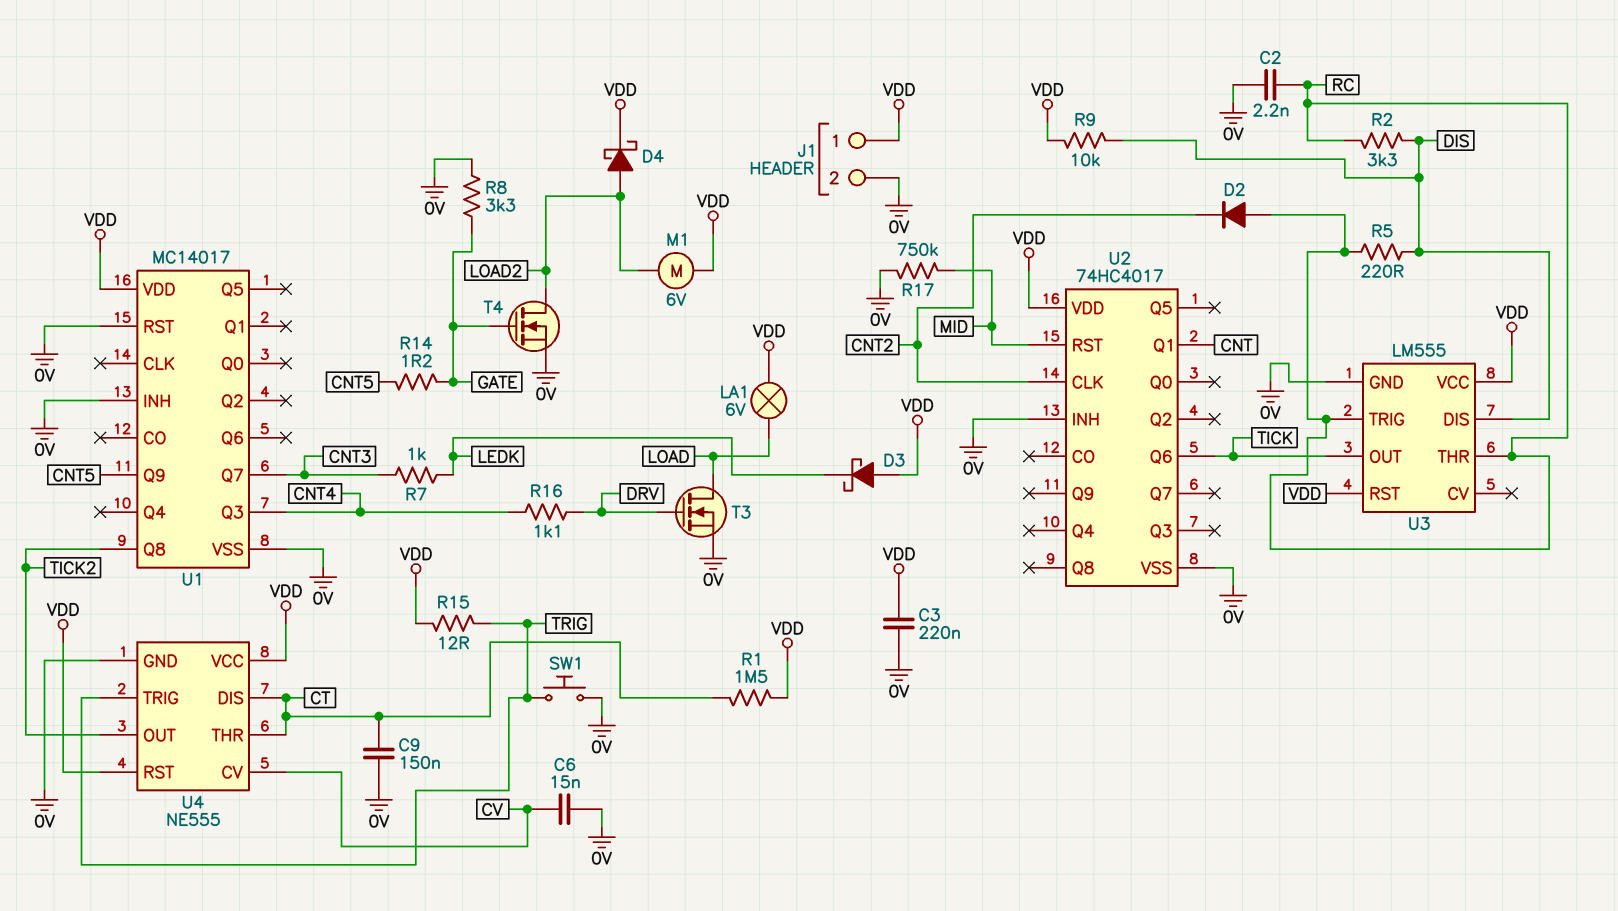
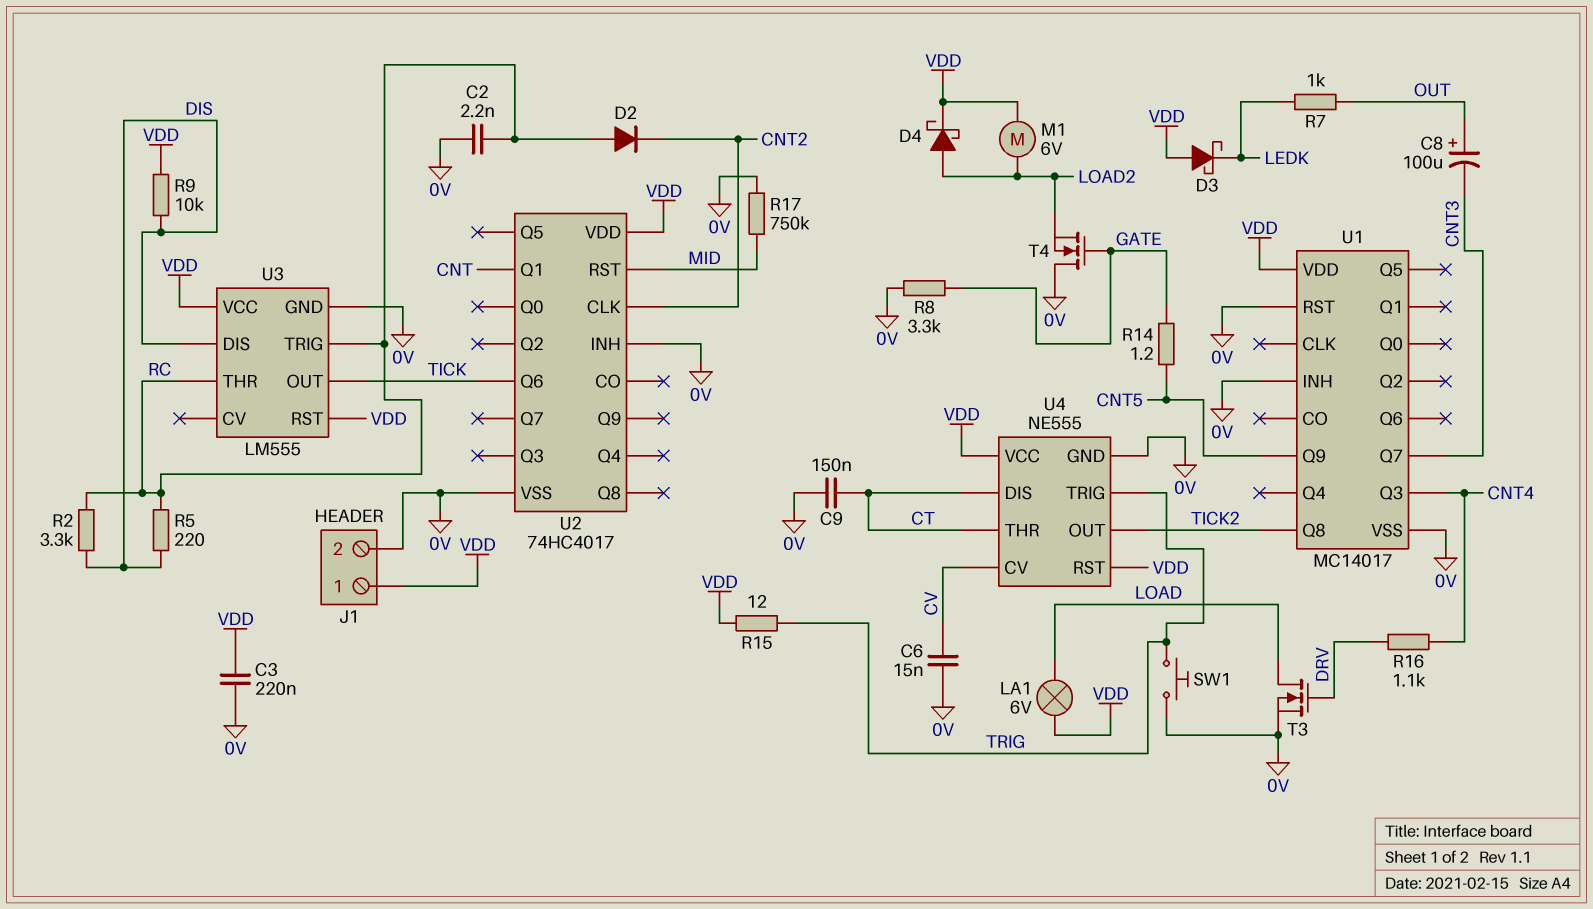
C8: none -> 100uF (plus OUT, minus CNT3)
R1: 1.5M (CT, VDD) -> none
R7: 1k (CNT3, LEDK) -> 1k (LEDK, OUT)
T4: NMOS (G GATE, D LOAD2, S 0V) -> NMOS (G GATE, D 0V, S LOAD2)

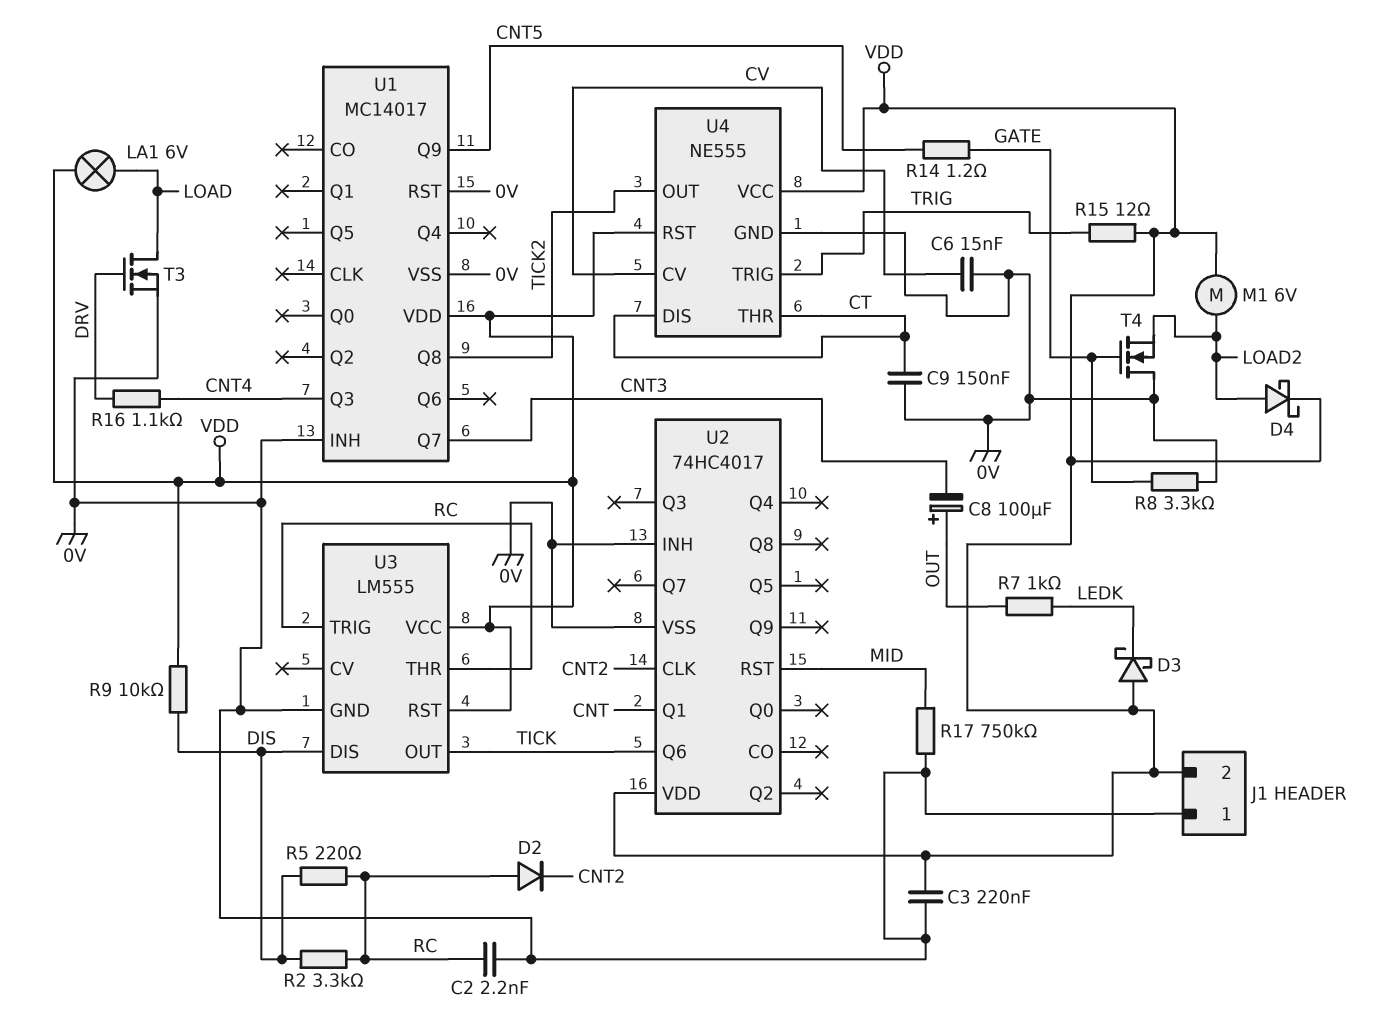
J1 pin 1: VDD -> 0V
J1 pin 2: 0V -> VDD
SW1: button (0V, TRIG) -> none

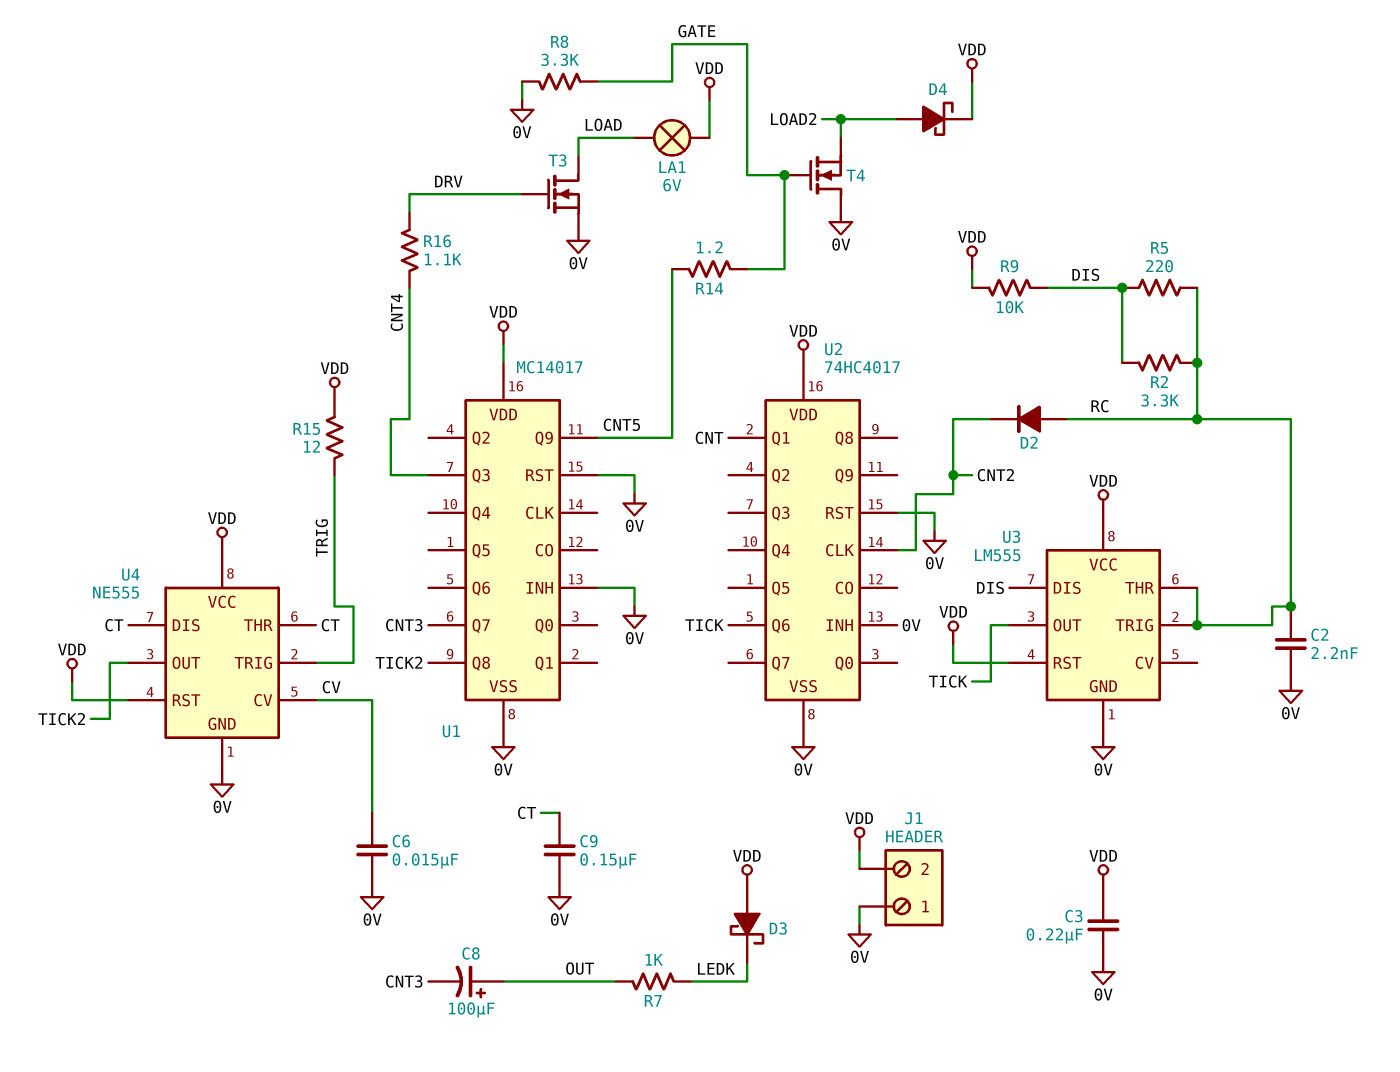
M1: motor 6V (LOAD2, VDD) -> none
R17: 750k (0V, MID) -> none
U2 pin RST: MID -> 0V

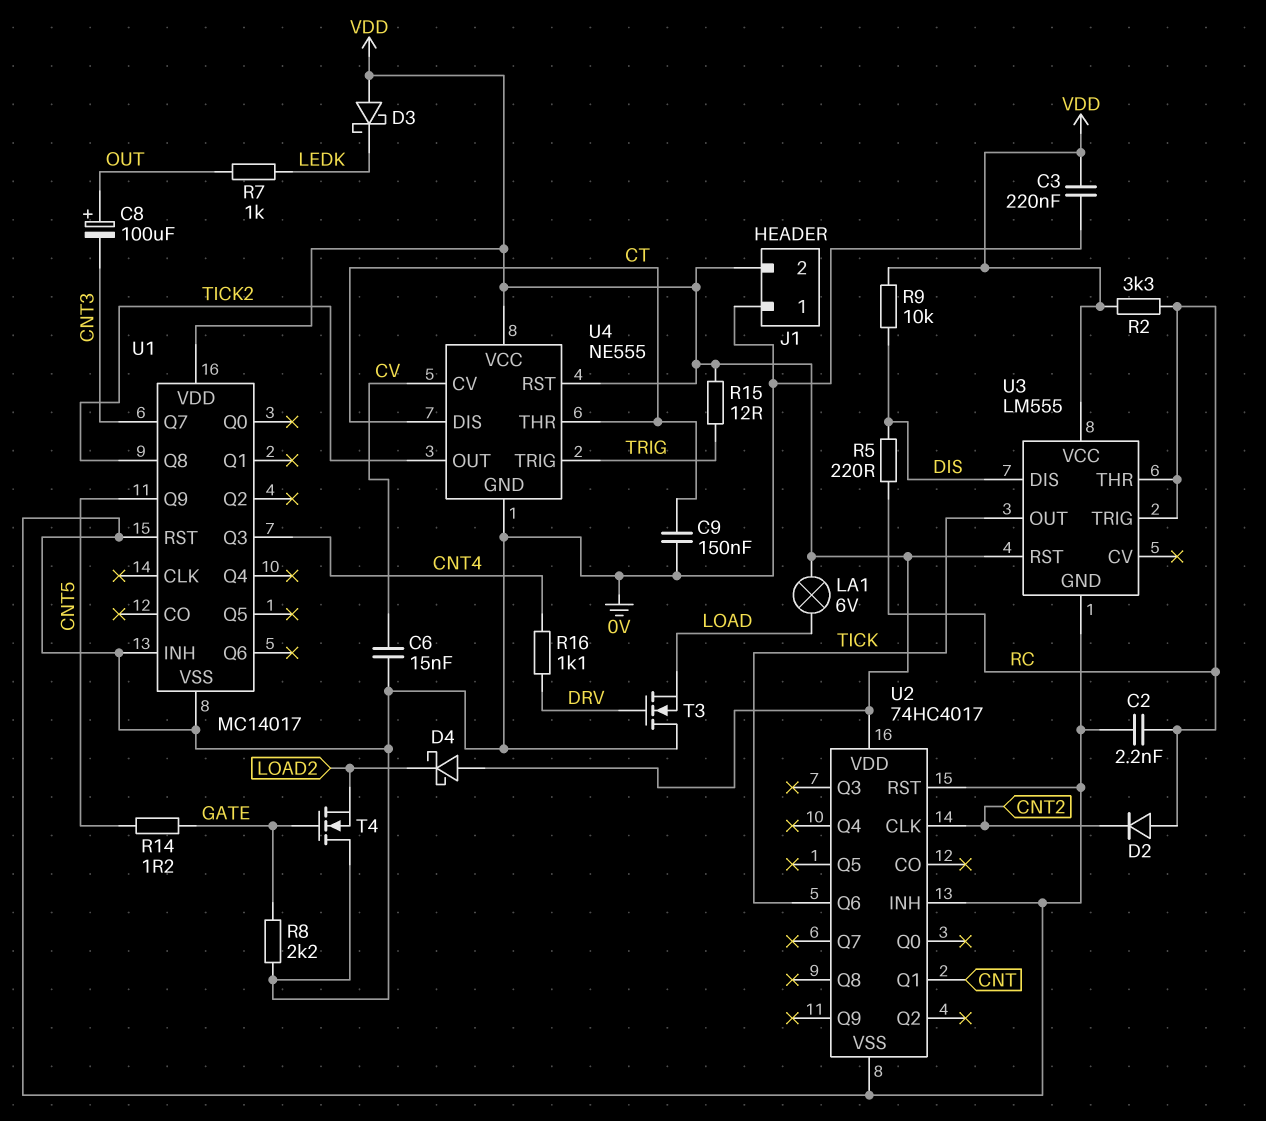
D4: schottky (A LOAD2, K VDD) -> schottky (A VDD, K LOAD2)
R2: 3.3k (DIS, RC) -> 3.3k (RC, VDD)
R8: 3.3k (0V, GATE) -> 2.2k (0V, GATE)
T3: NMOS (G DRV, D LOAD, S 0V) -> NMOS (G DRV, D 0V, S LOAD)

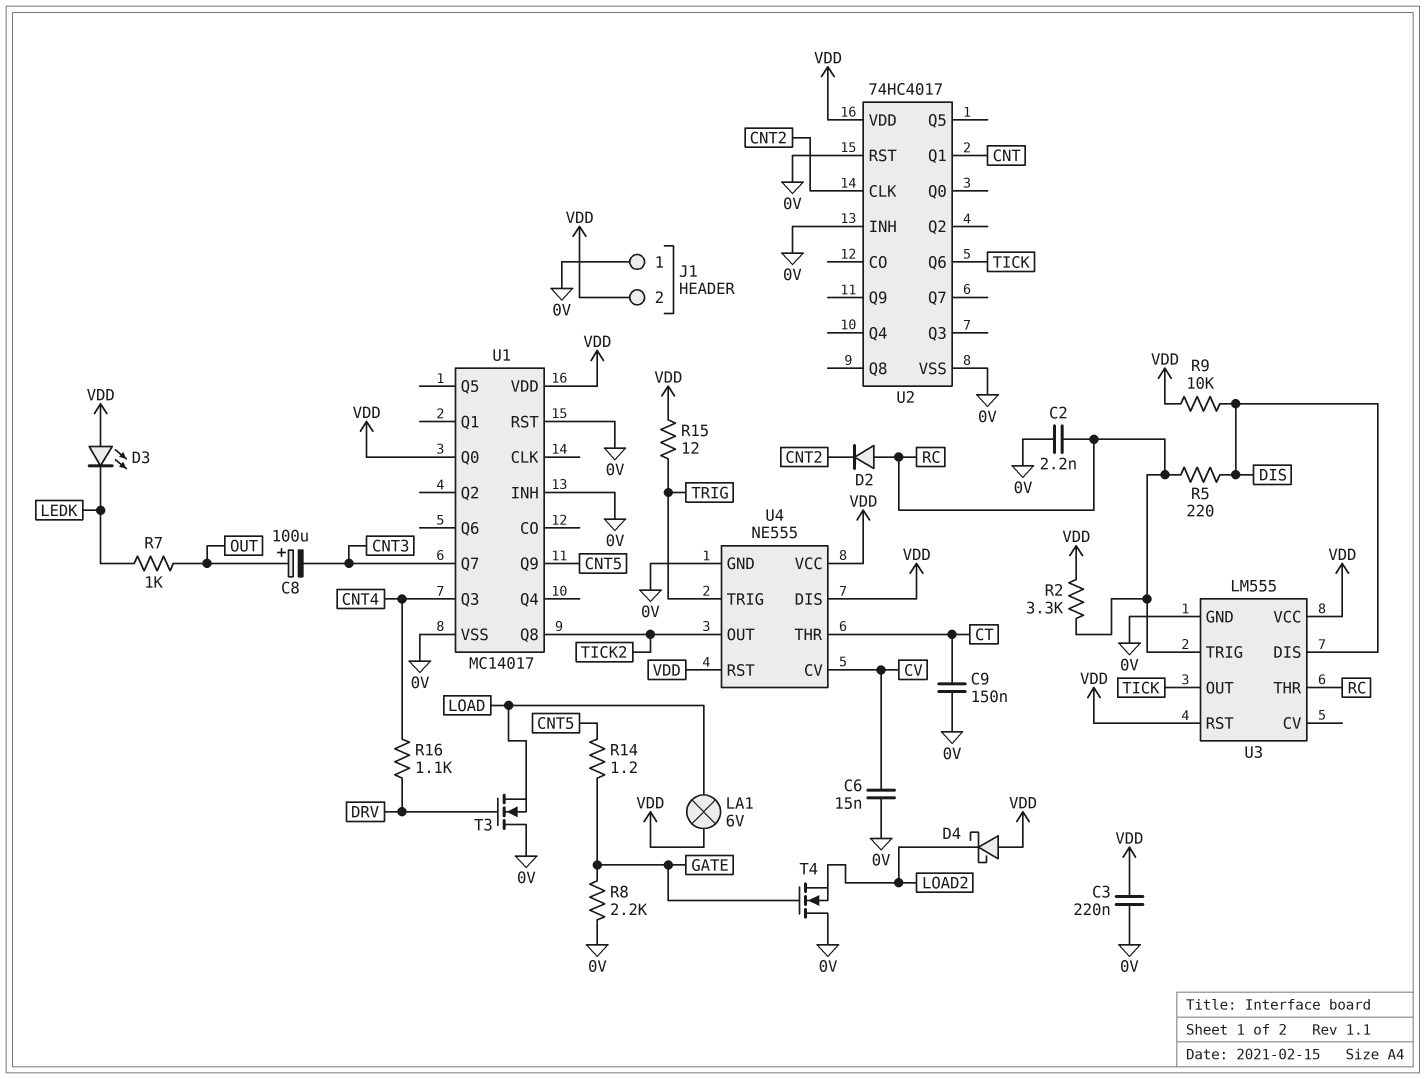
D3: schottky (A VDD, K LEDK) -> LED (A VDD, K LEDK)
U1 pin Q0: none -> VDD
U4 pin DIS: CT -> VDD

